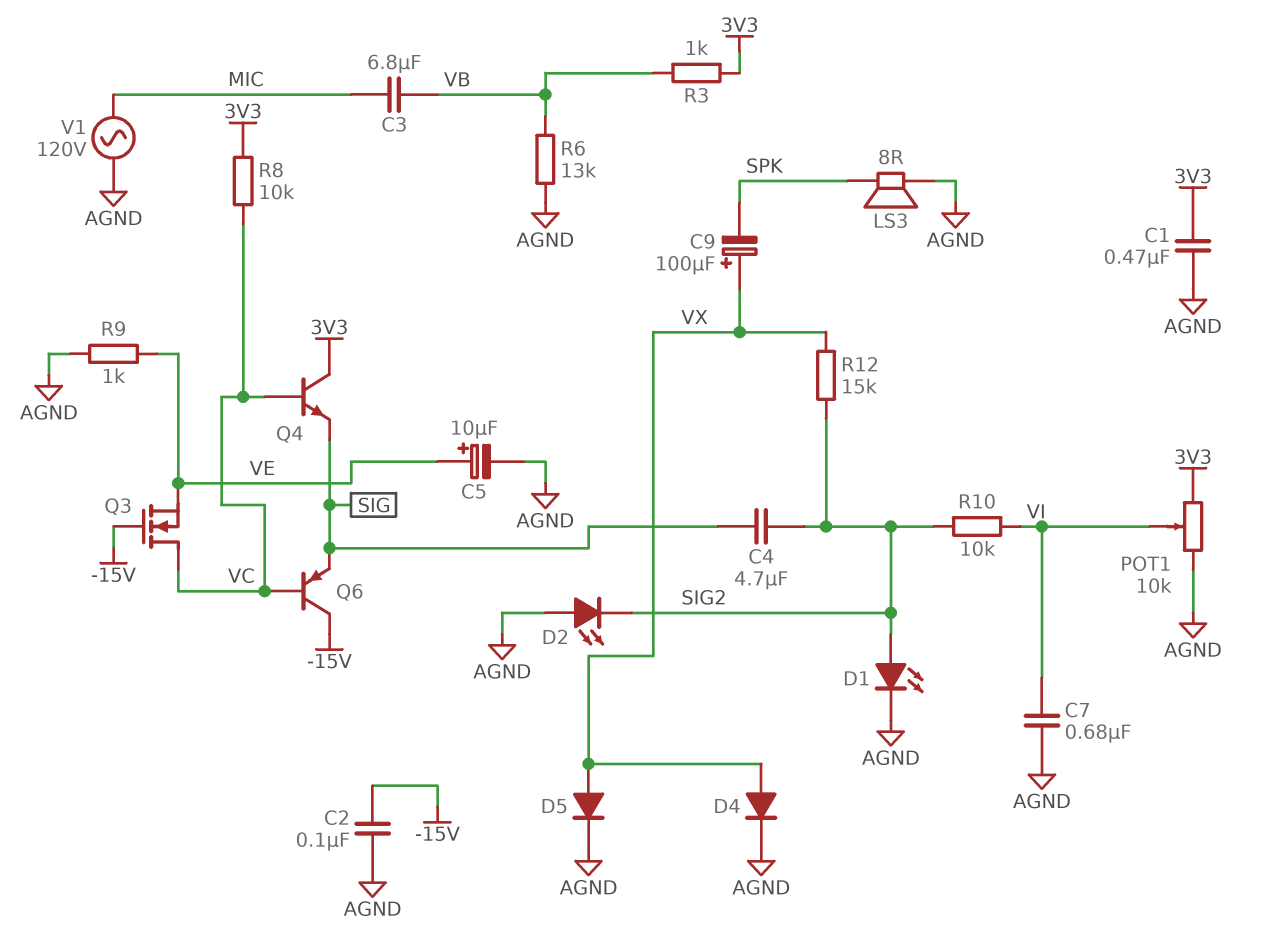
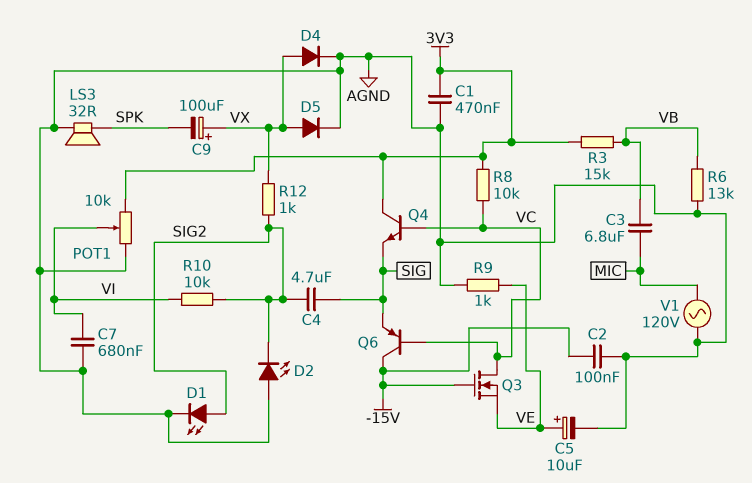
LS3: speaker 8R (AGND, SPK) -> speaker 32R (AGND, SPK)
R3: 1k (3V3, VB) -> 15k (3V3, VB)
R12: 15k (SIG2, VX) -> 1k (SIG2, VX)

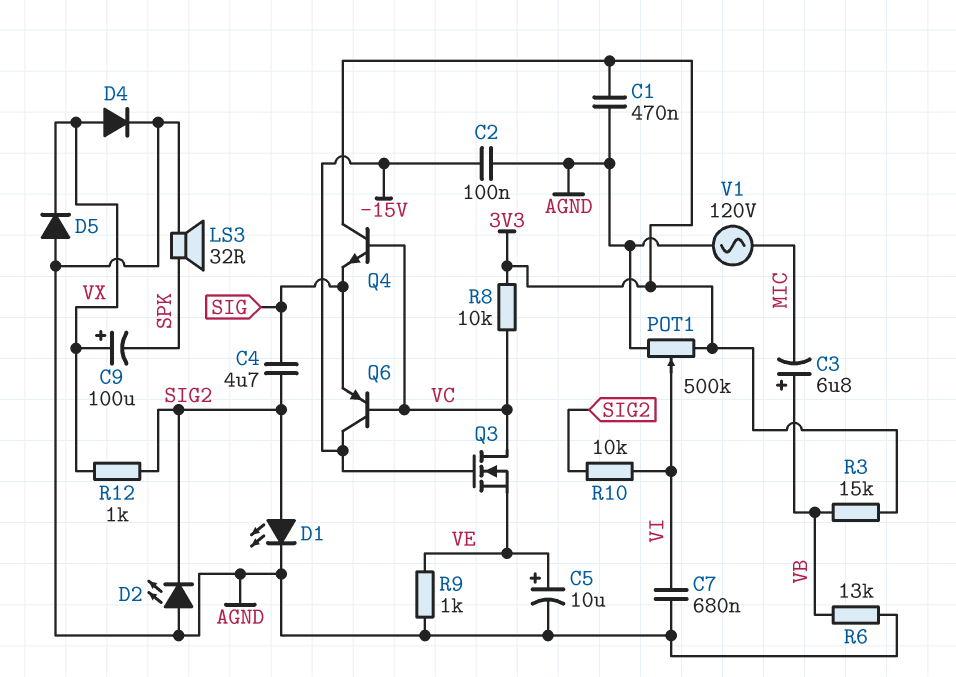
C3: 6.8uF (MIC, VB) -> 6.8uF (plus VB, minus MIC)
D5: diode (A VX, K AGND) -> diode (A AGND, K VX)
POT1: 10k (3V3, AGND, wiper VI) -> 500k (3V3, AGND, wiper VI)

